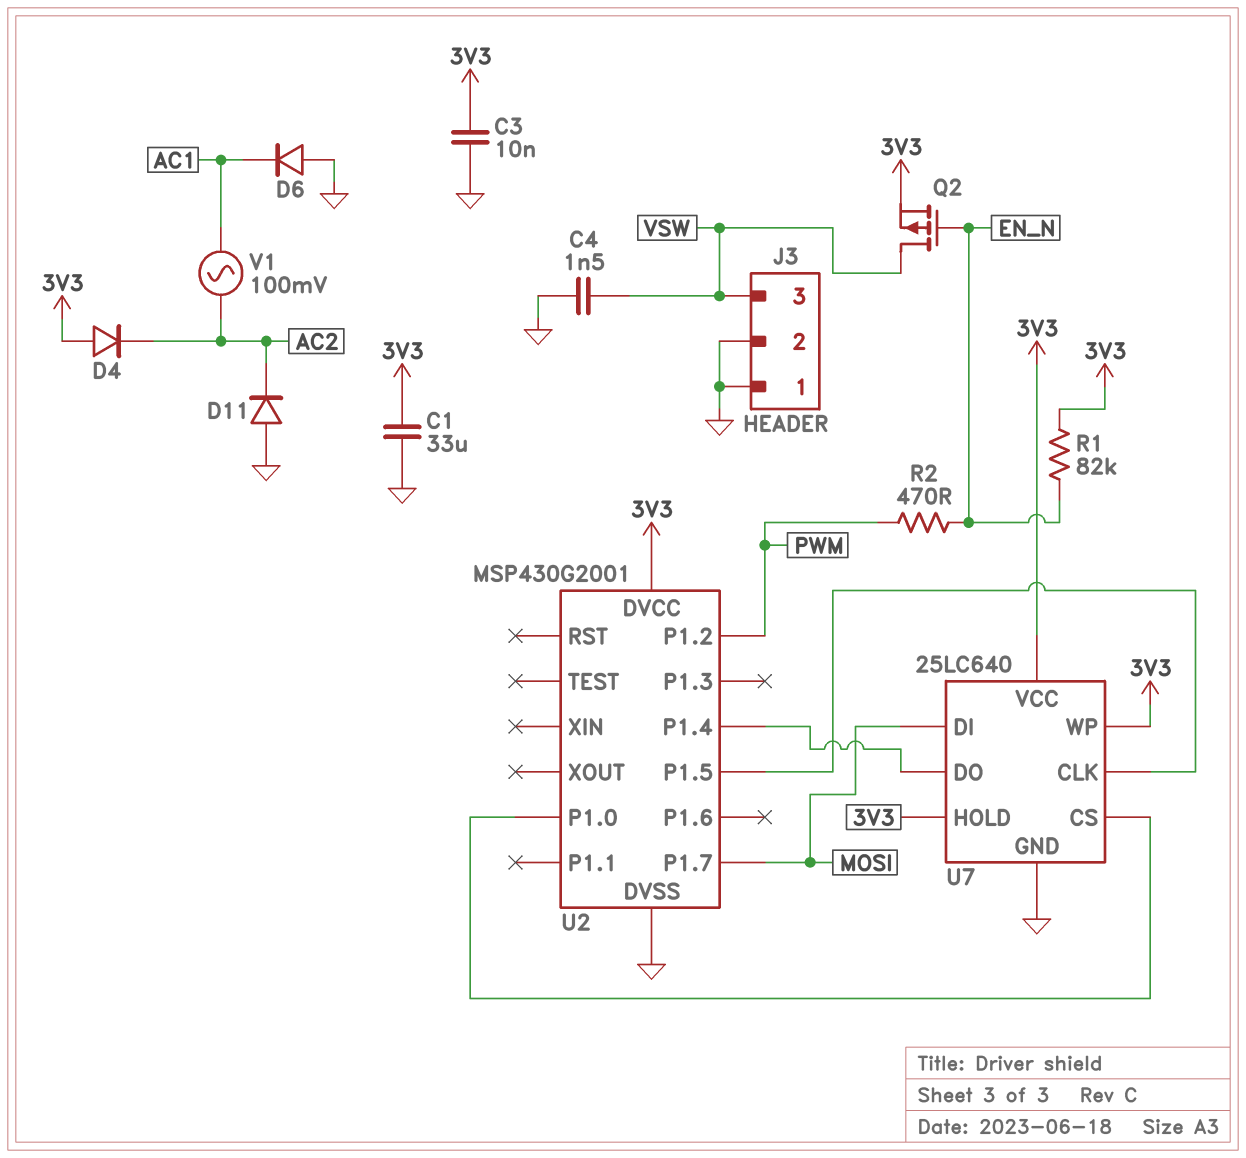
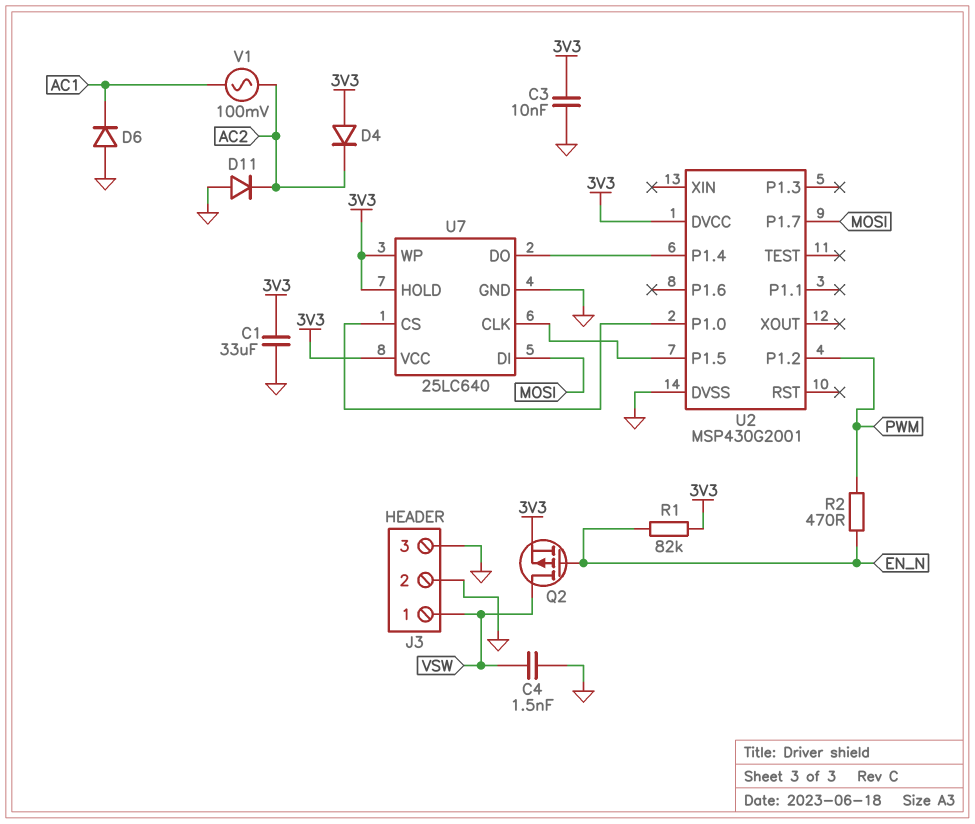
J3 pin 1: GND -> VSW
J3 pin 3: VSW -> GND

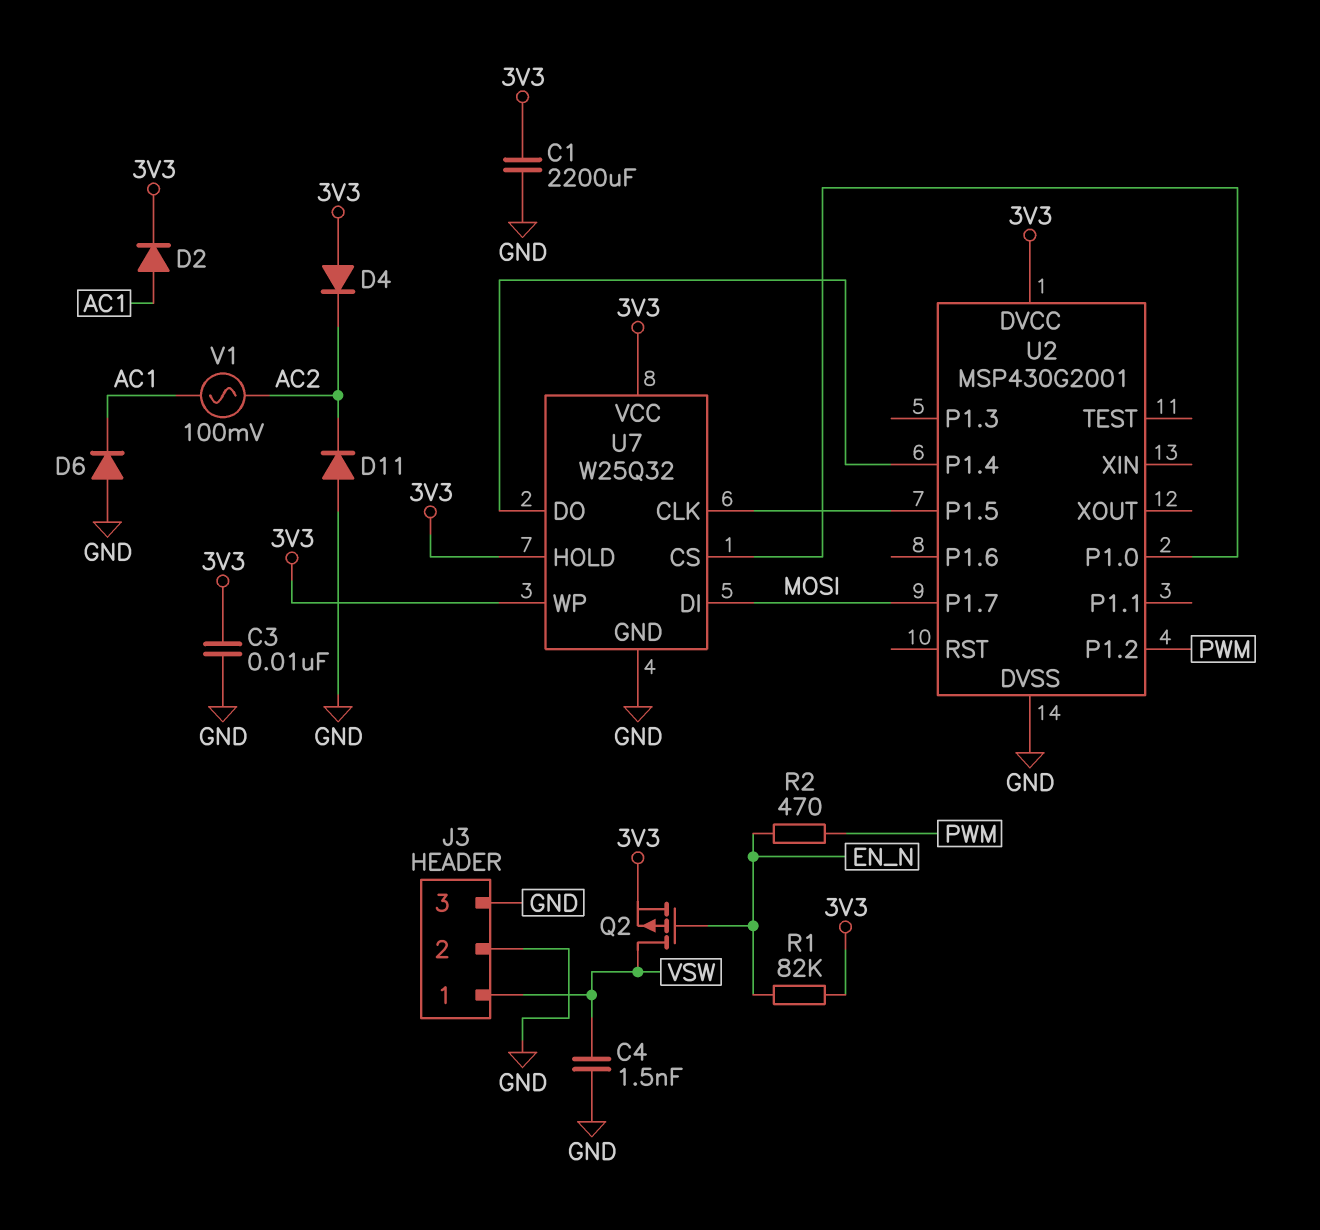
C1: 33uF (3V3, GND) -> 2200uF (3V3, GND)
D2: none -> diode (A AC1, K 3V3)
U7: 25LC640 -> W25Q32

